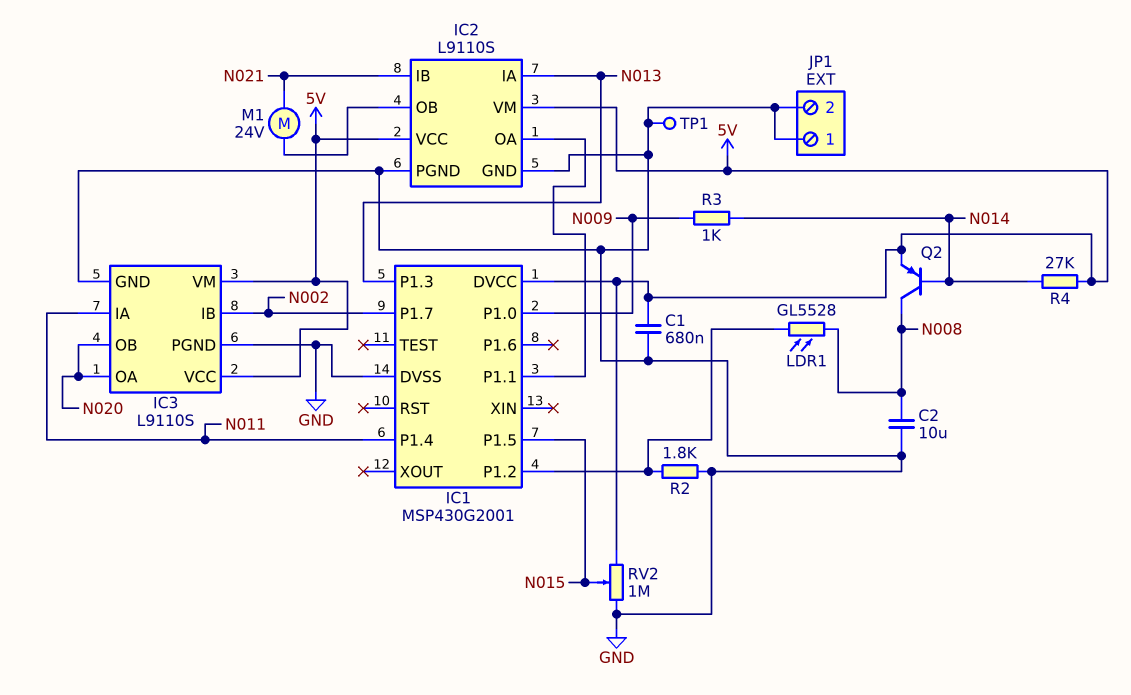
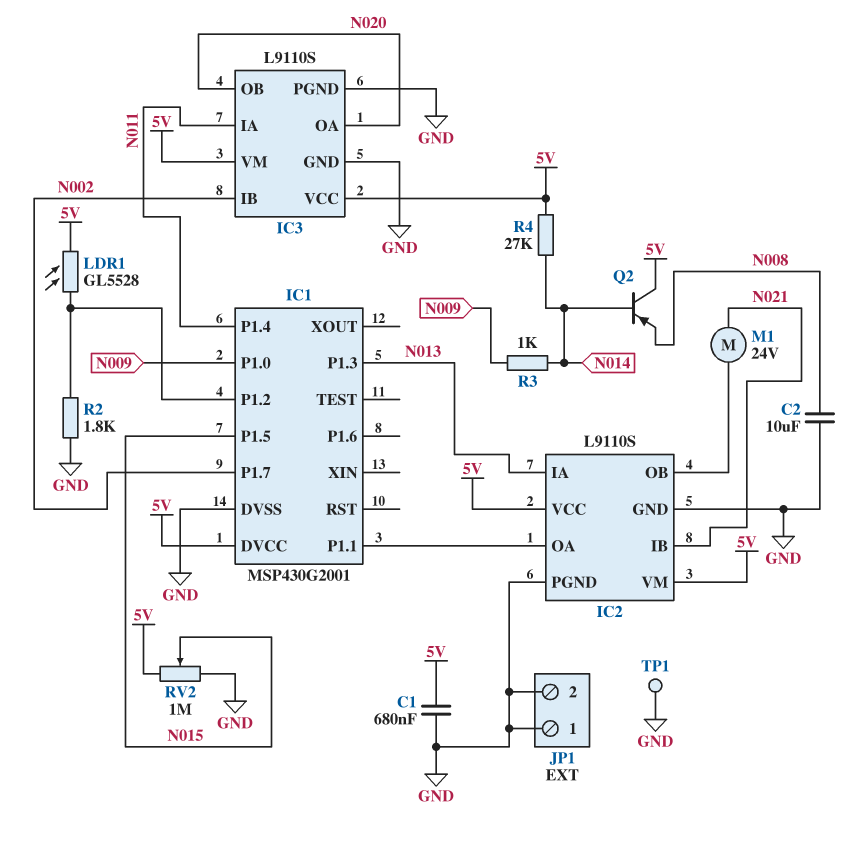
LDR1: GL5528 (IC1/P1.2, N008) -> GL5528 (5V, IC1/P1.2)
Q2: PNP (B N014, C N008, E 5V) -> PNP (B N014, C 5V, E N008)

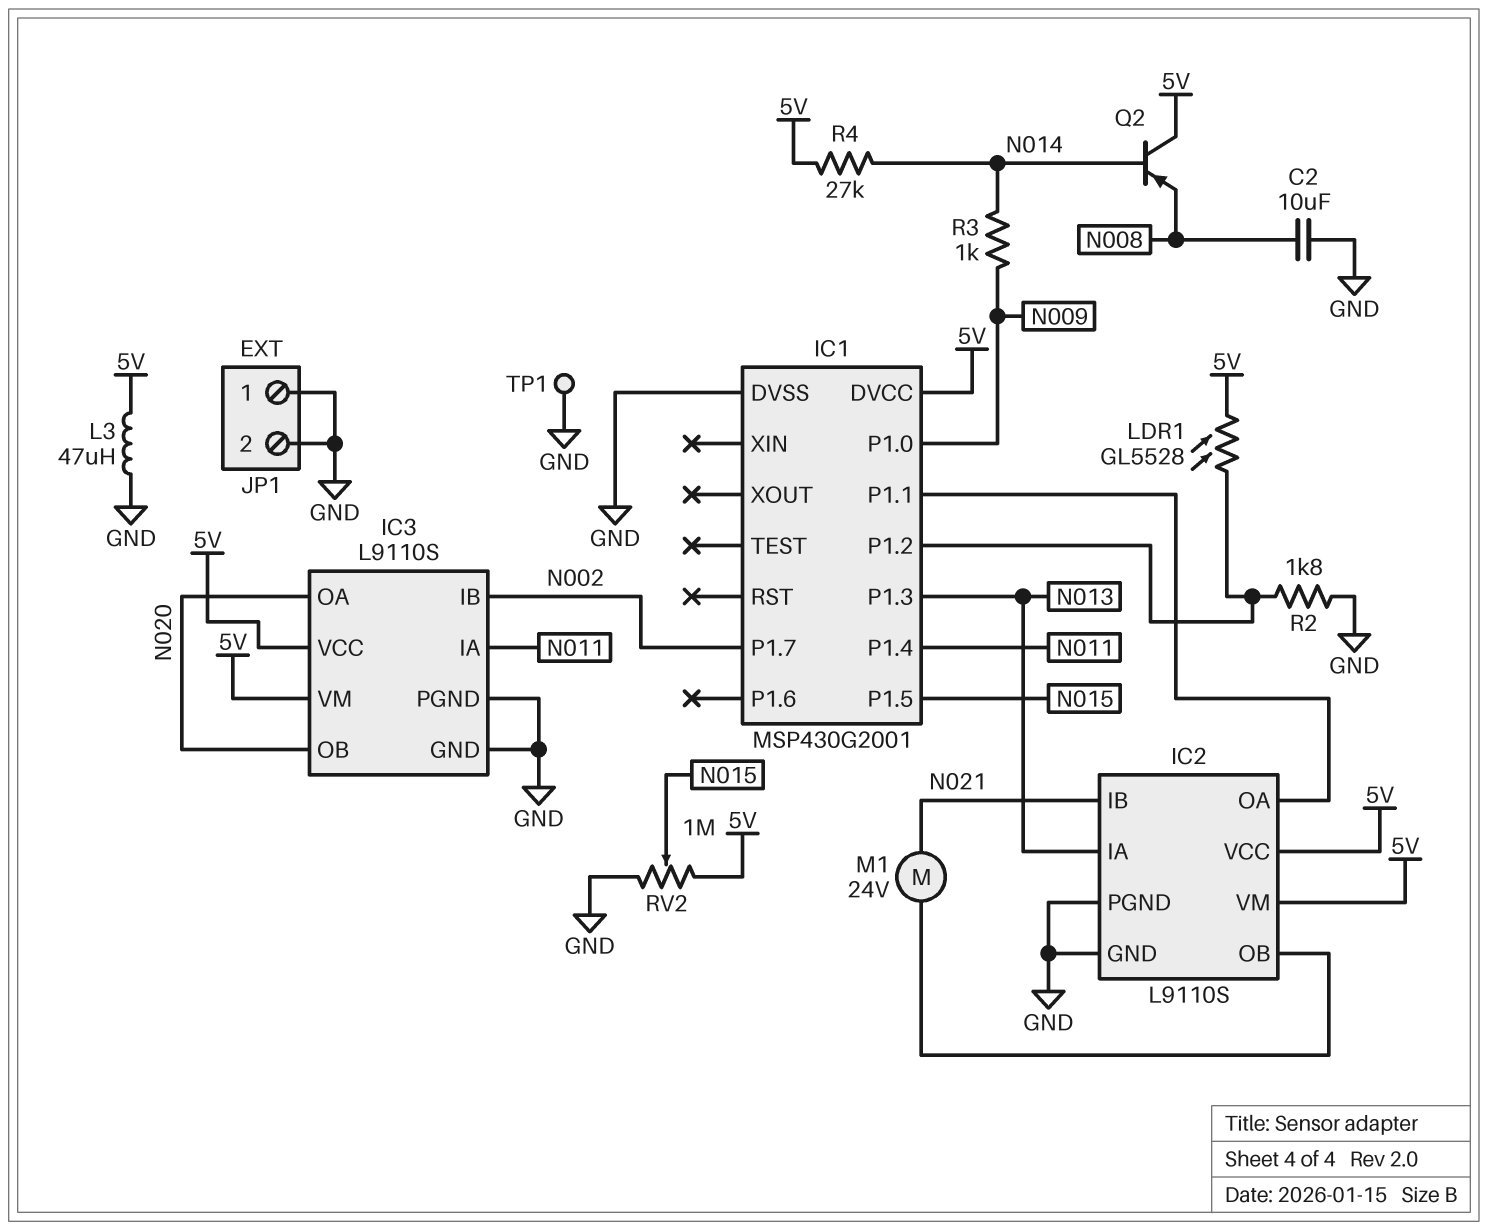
C1: 680nF (5V, GND) -> none
L3: none -> 47uH (5V, GND)

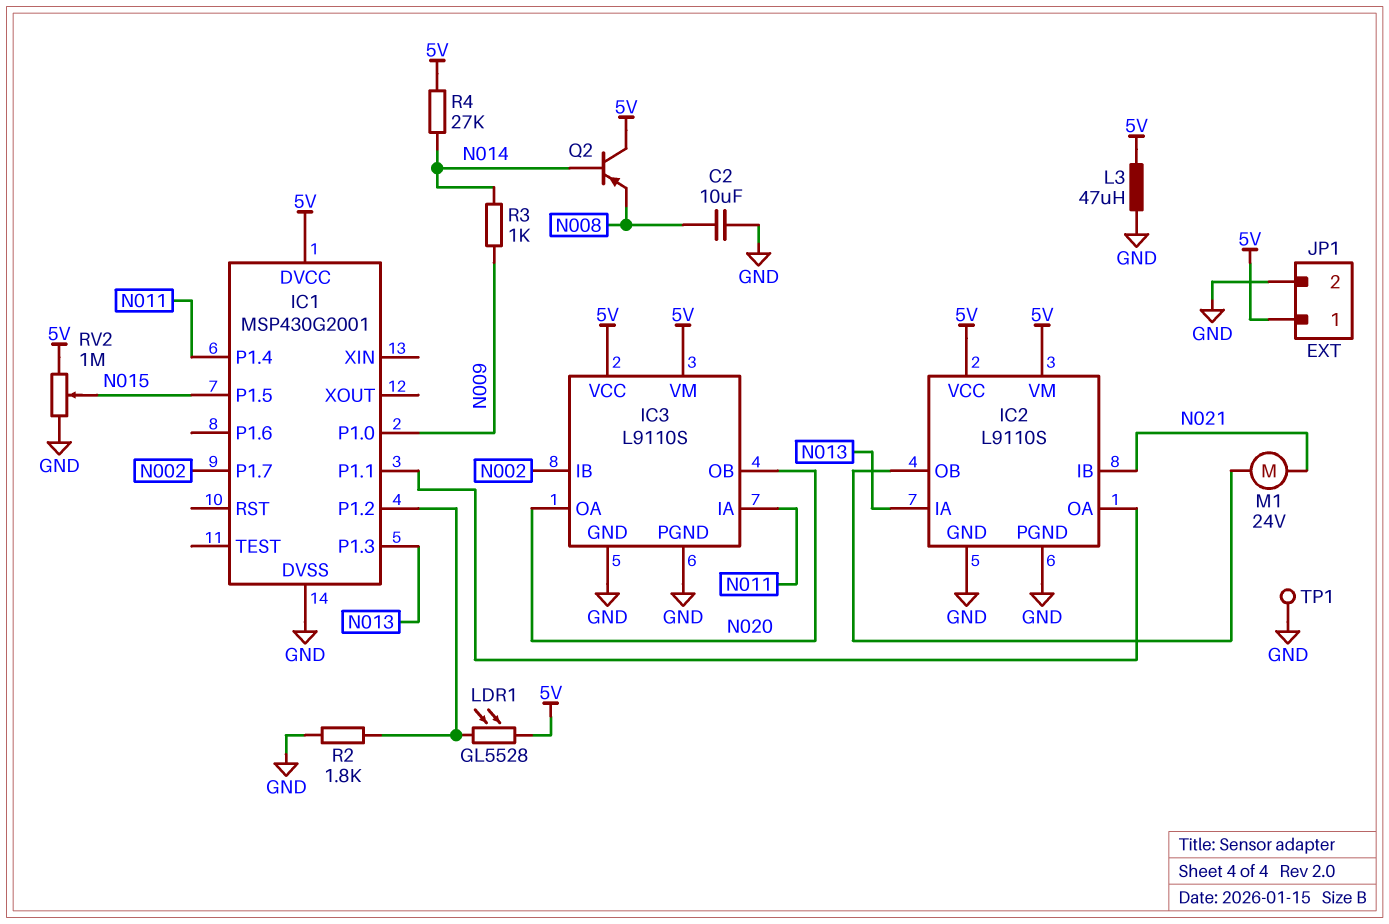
JP1 pin 1: GND -> 5V

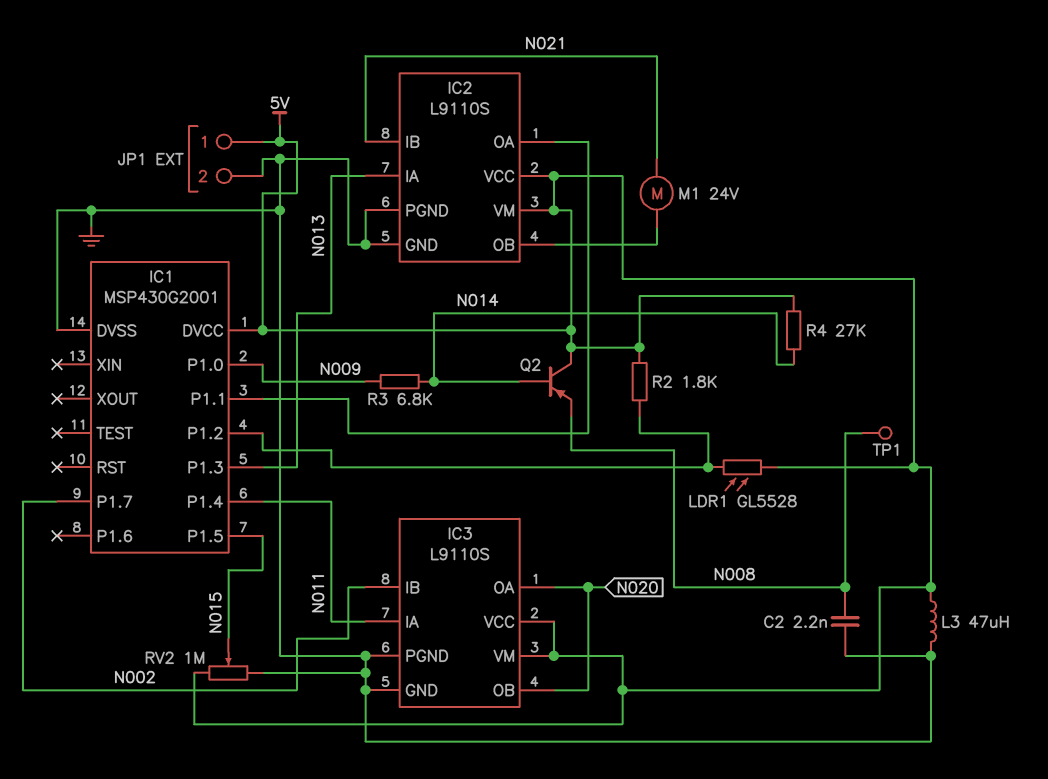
C2: 10uF (GND, N008) -> 2.2nF (GND, N008)
R2: 1.8k (GND, IC1/P1.2) -> 1.8k (5V, IC1/P1.2)
R3: 1k (N009, N014) -> 6.8k (N009, N014)
TP1: test point (GND) -> test point (N008)

